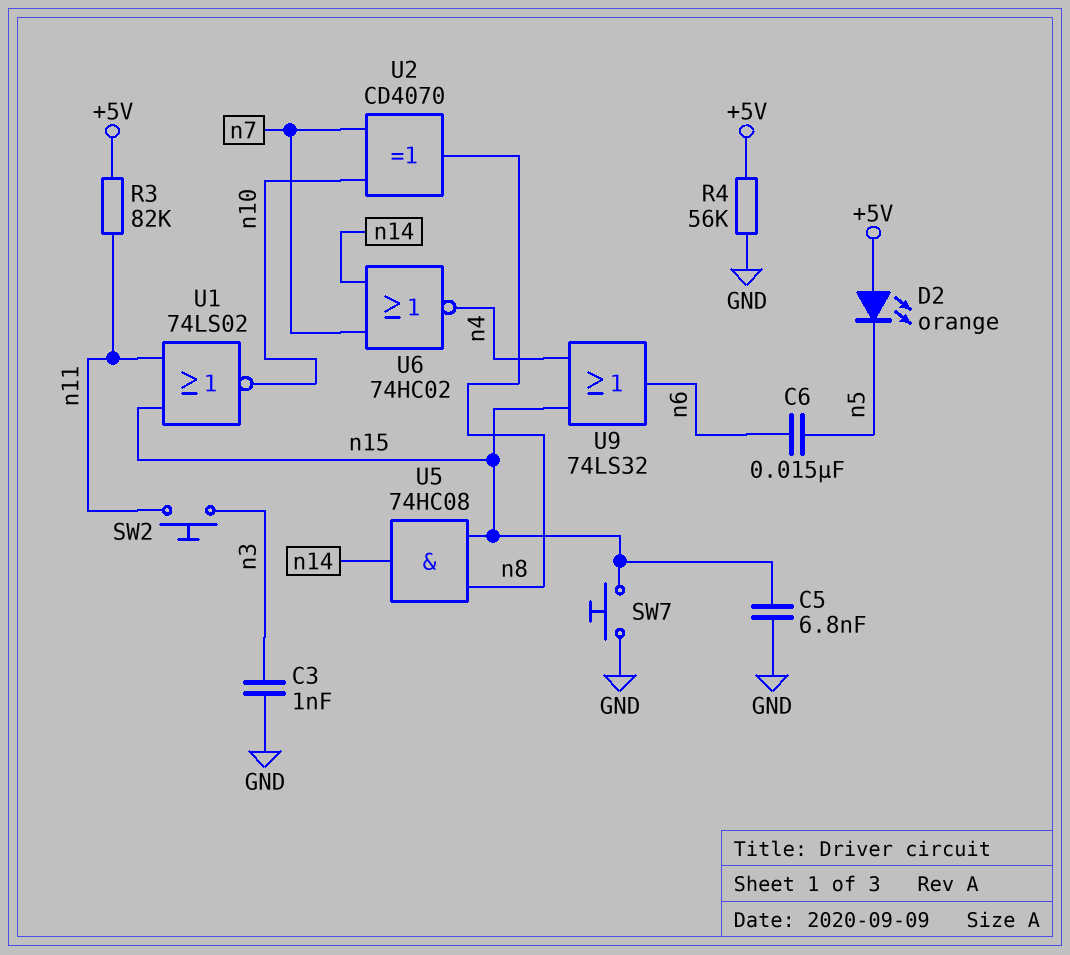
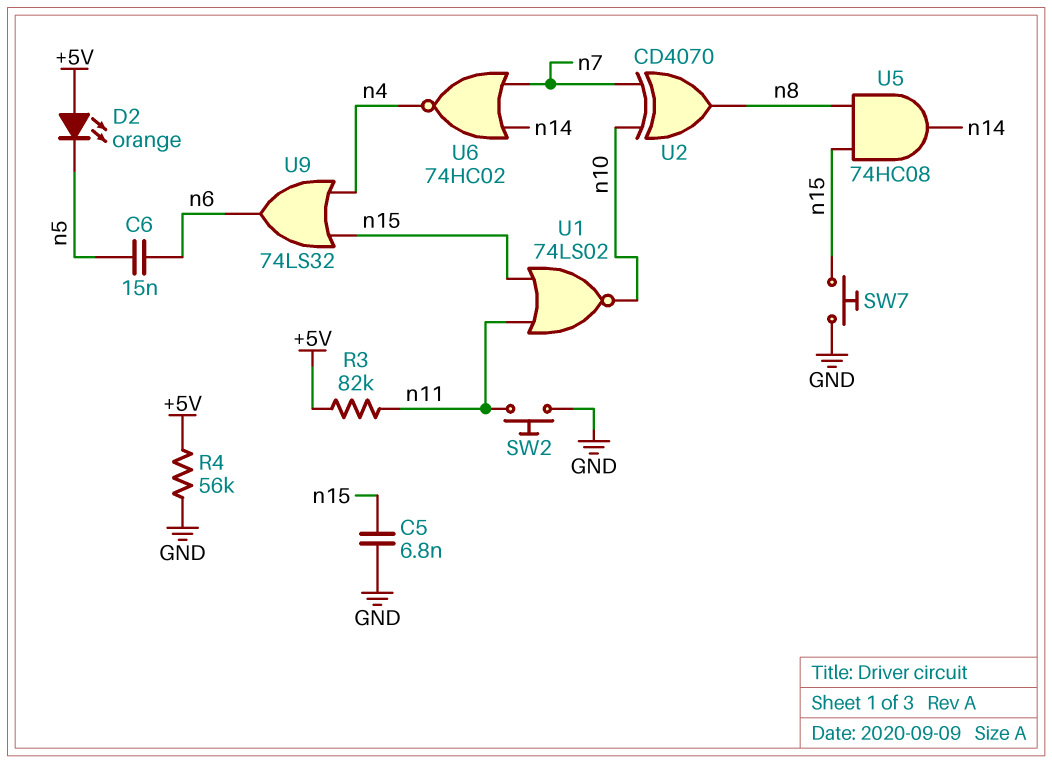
C3: 1nF (GND, n3) -> none
SW2: button (n3, n11) -> button (GND, n11)

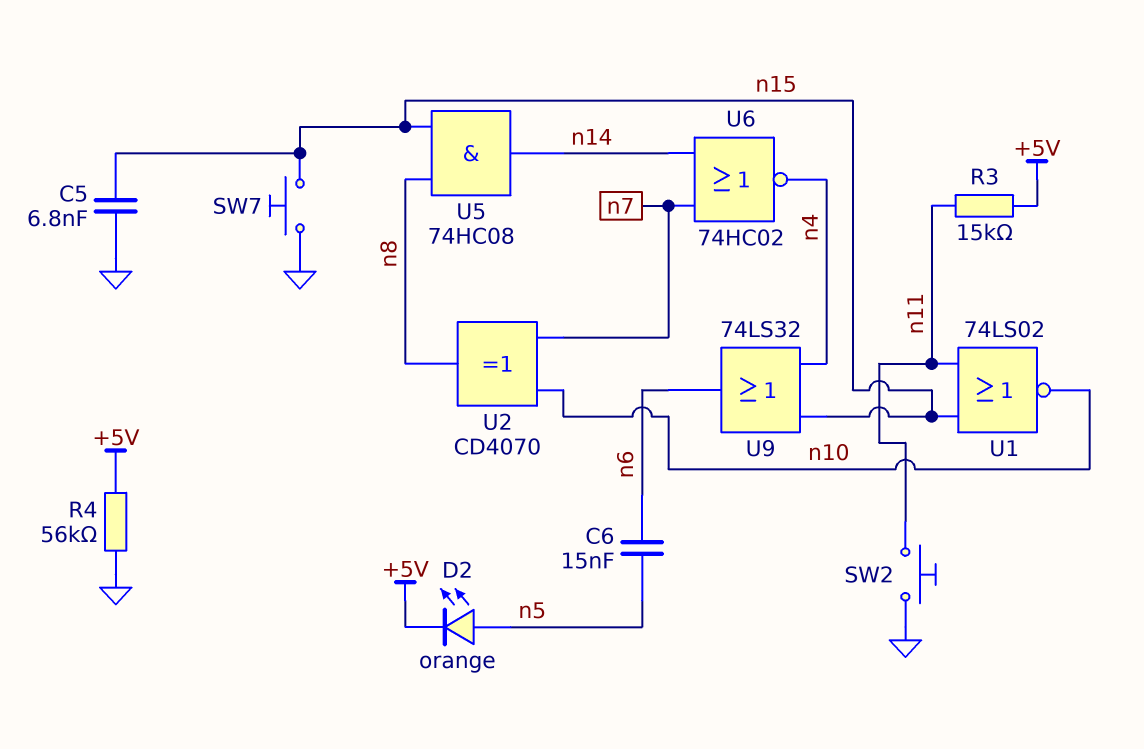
D2: LED orange (A +5V, K n5) -> LED orange (A n5, K +5V)
R3: 82k (+5V, n11) -> 15k (+5V, n11)

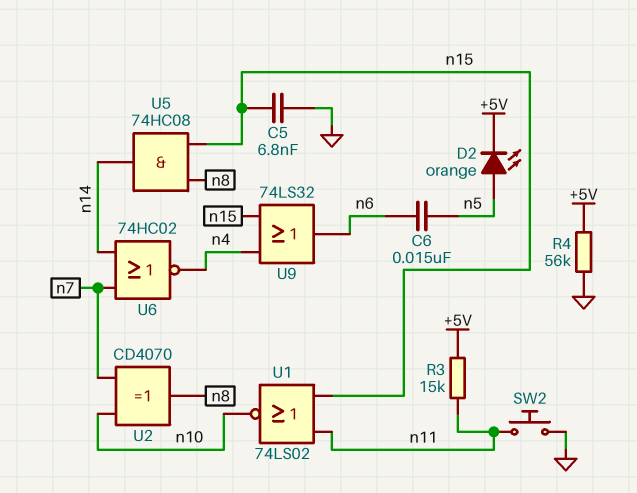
SW7: button (GND, n15) -> none

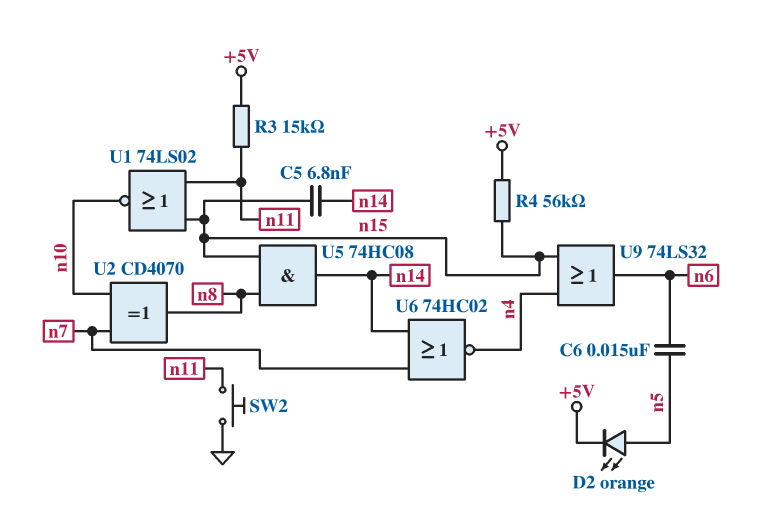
C5: 6.8nF (GND, n15) -> 6.8nF (n14, n15)
R4: 56k (+5V, GND) -> 56k (+5V, n15)

